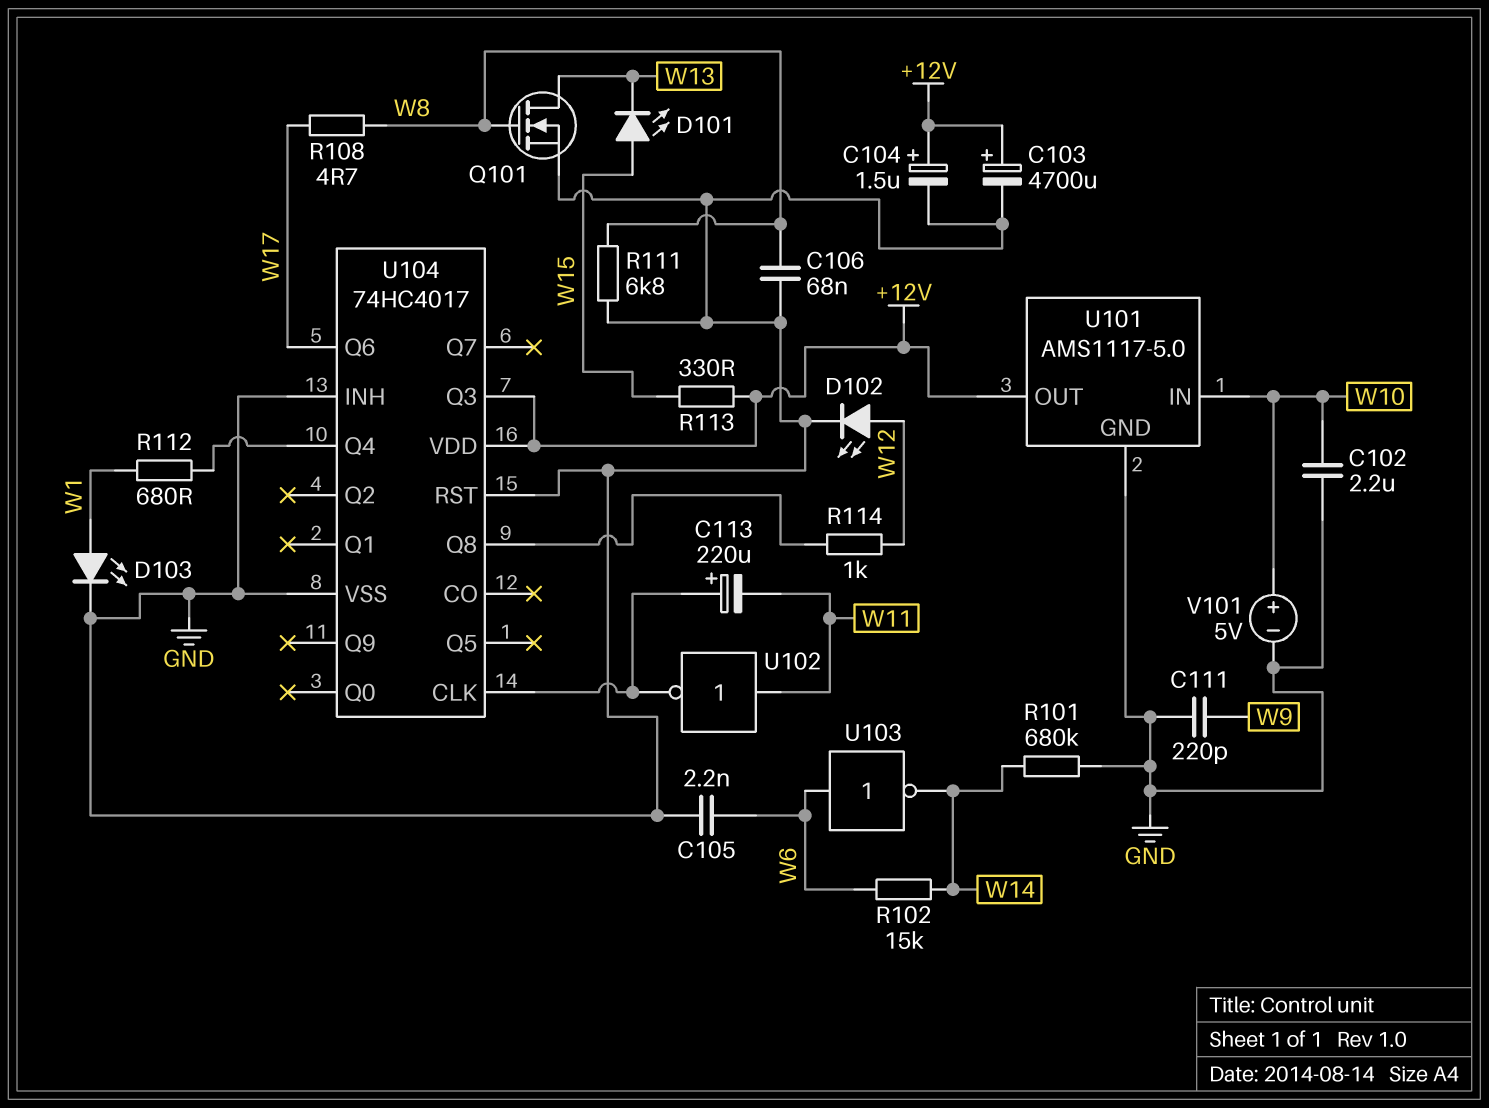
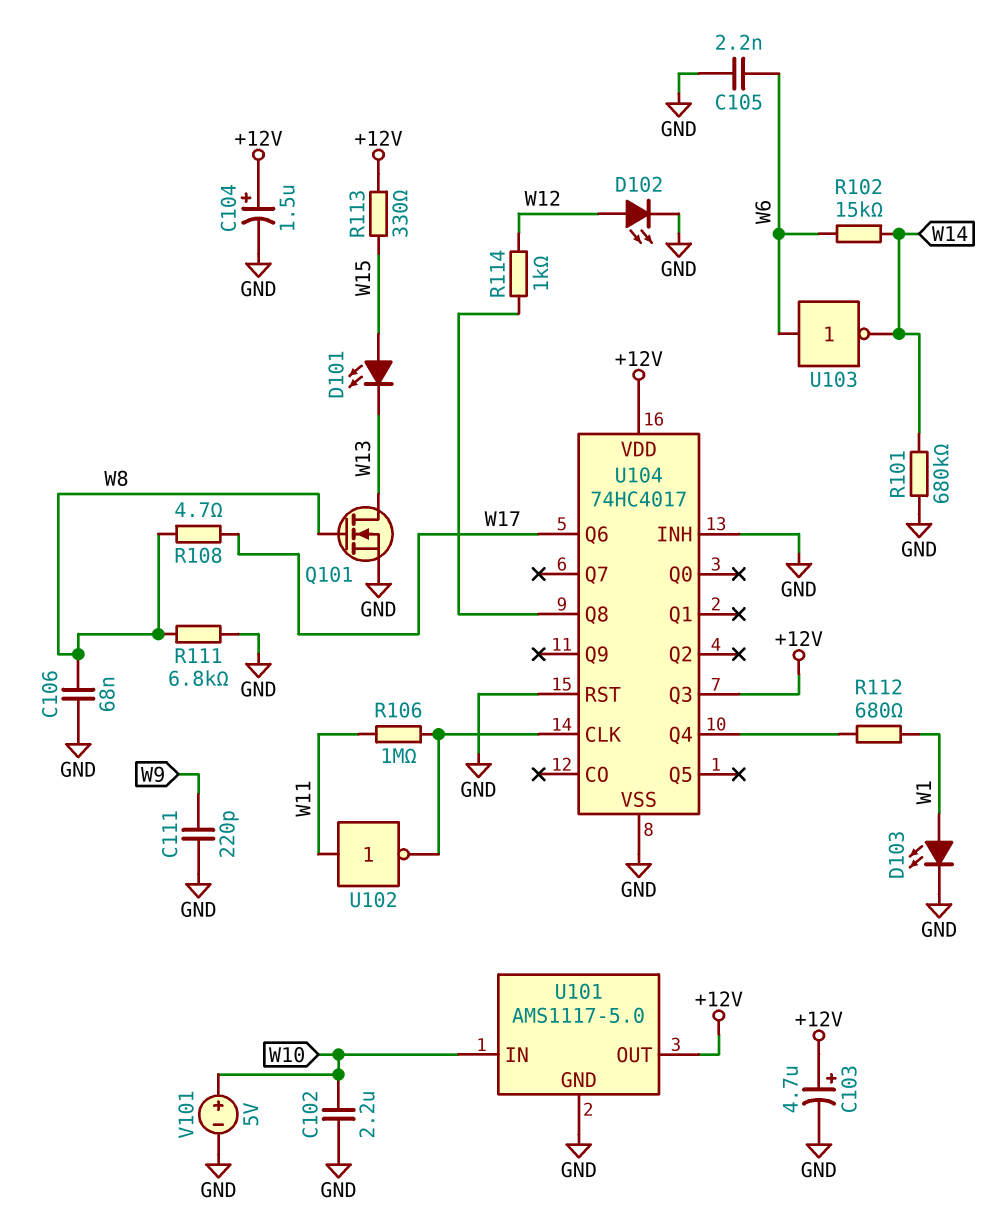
C103: 4700uF (plus +12V, minus GND) -> 4.7uF (plus +12V, minus GND)
C113: 220uF (plus U104/CLK, minus W11) -> none
R106: none -> 1M (U104/CLK, W11)

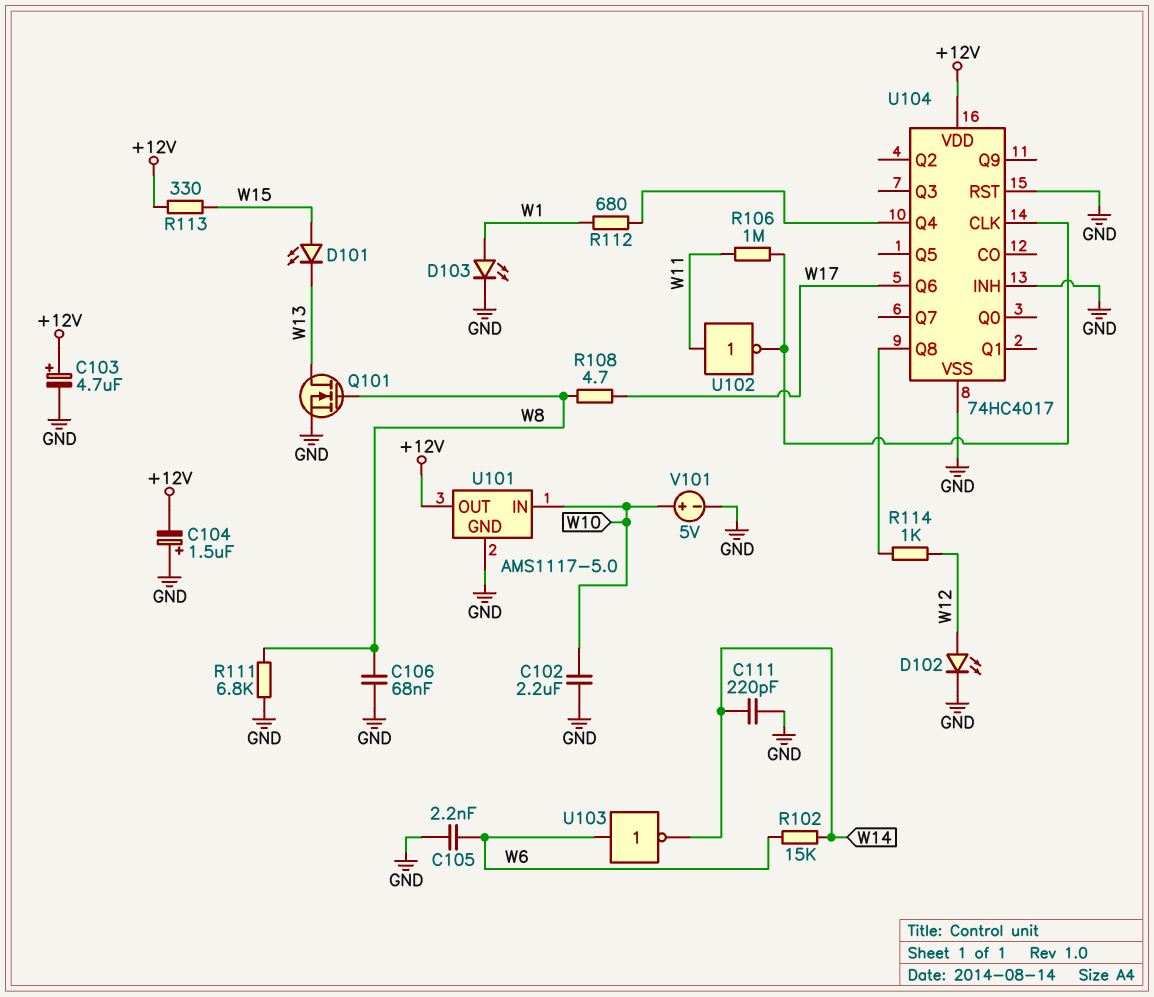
C104: 1.5uF (plus +12V, minus GND) -> 1.5uF (plus GND, minus +12V)
C111: 220pF (GND, W9) -> 220pF (GND, W14)
R101: 680k (GND, W14) -> none
U104 pin Q3: +12V -> none

